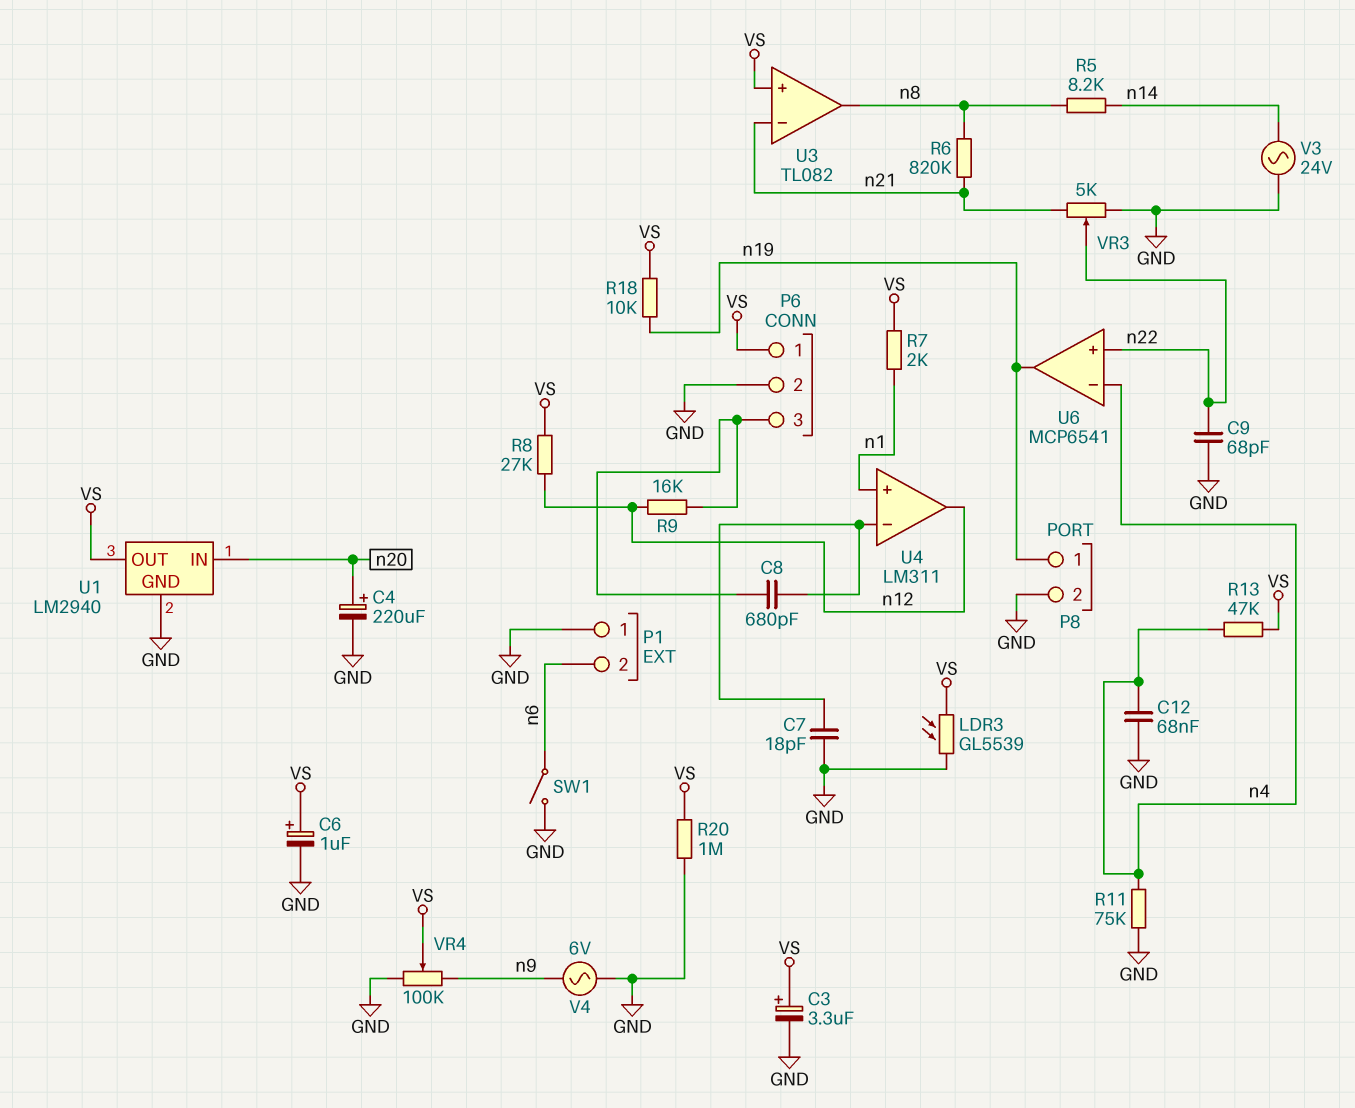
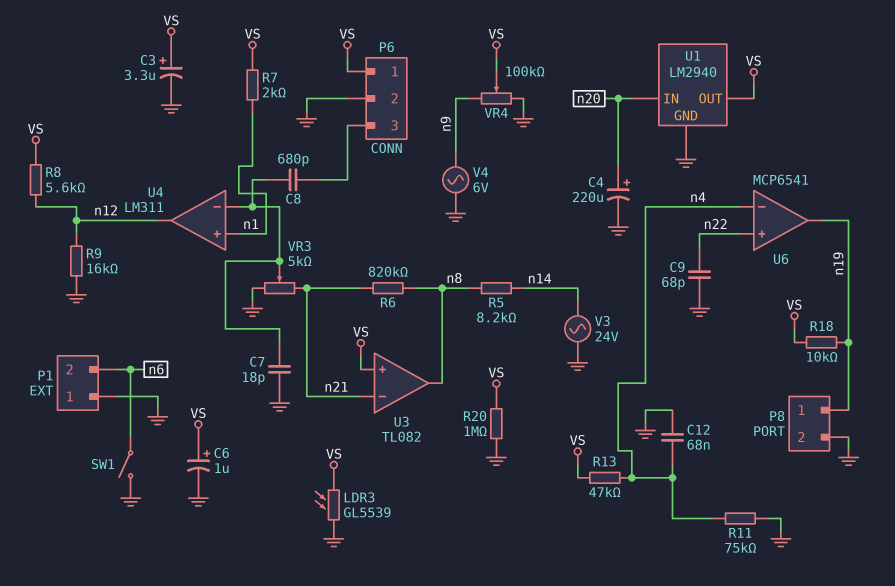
R8: 27k (VS, n12) -> 5.6k (VS, n12)
R9: 16k (P6/3, n12) -> 16k (GND, n12)
VR3: 5k (GND, n21, wiper n22) -> 5k (GND, n21, wiper U4/in-)

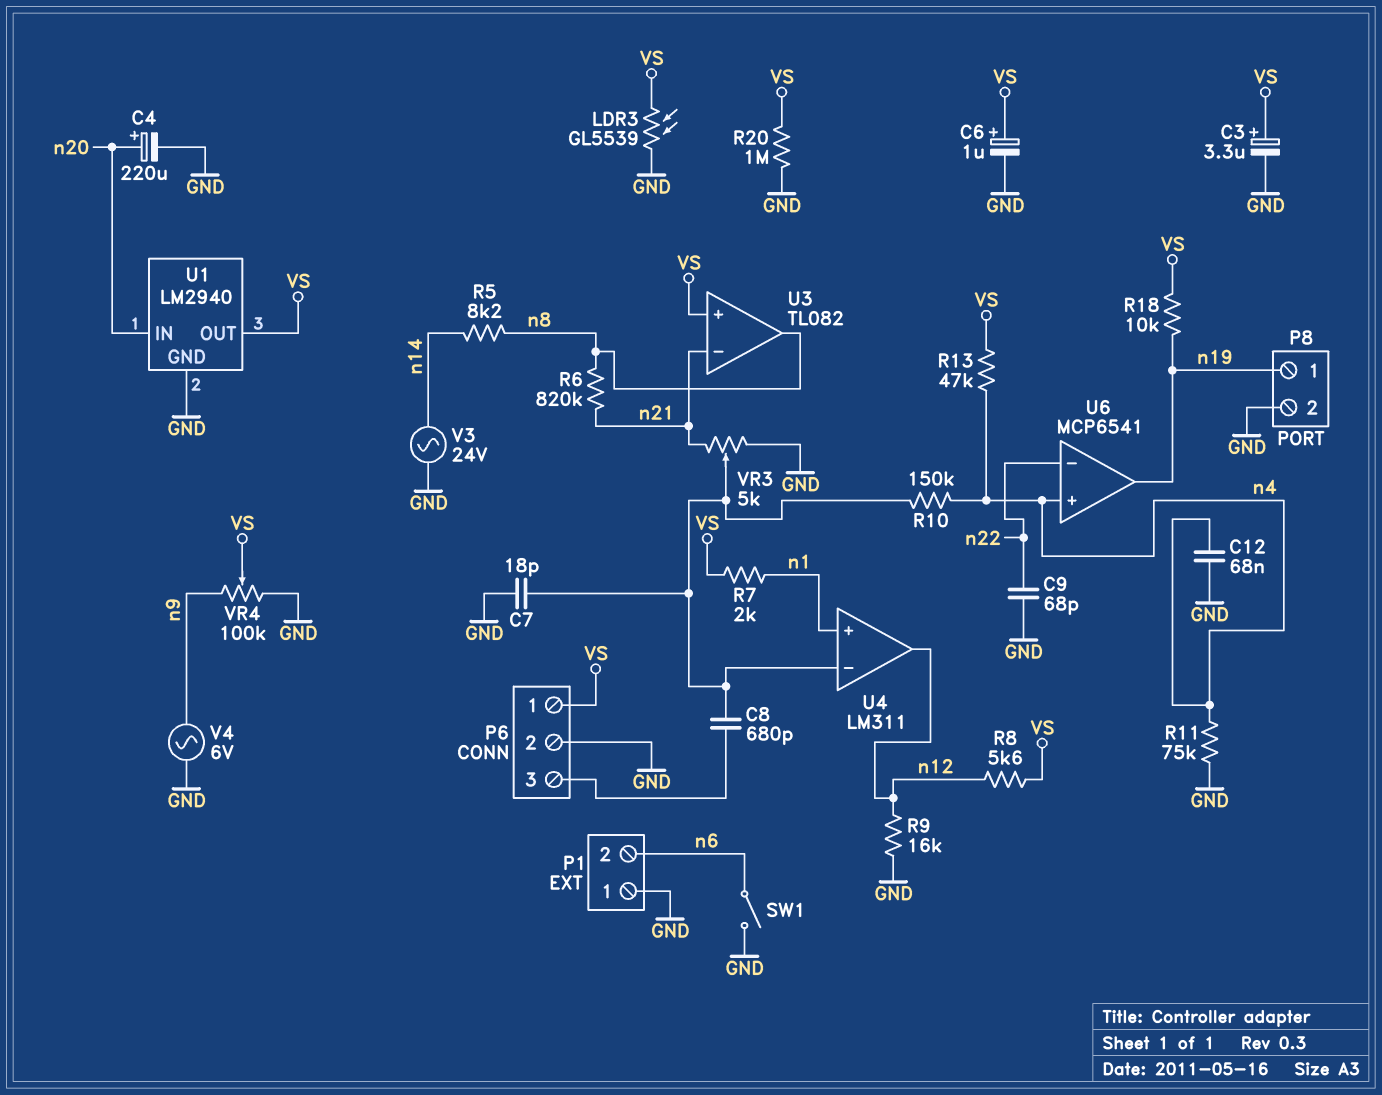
R10: none -> 150k (U4/in-, n4)
U6 pin in+: n22 -> n4
U6 pin in-: n4 -> n22

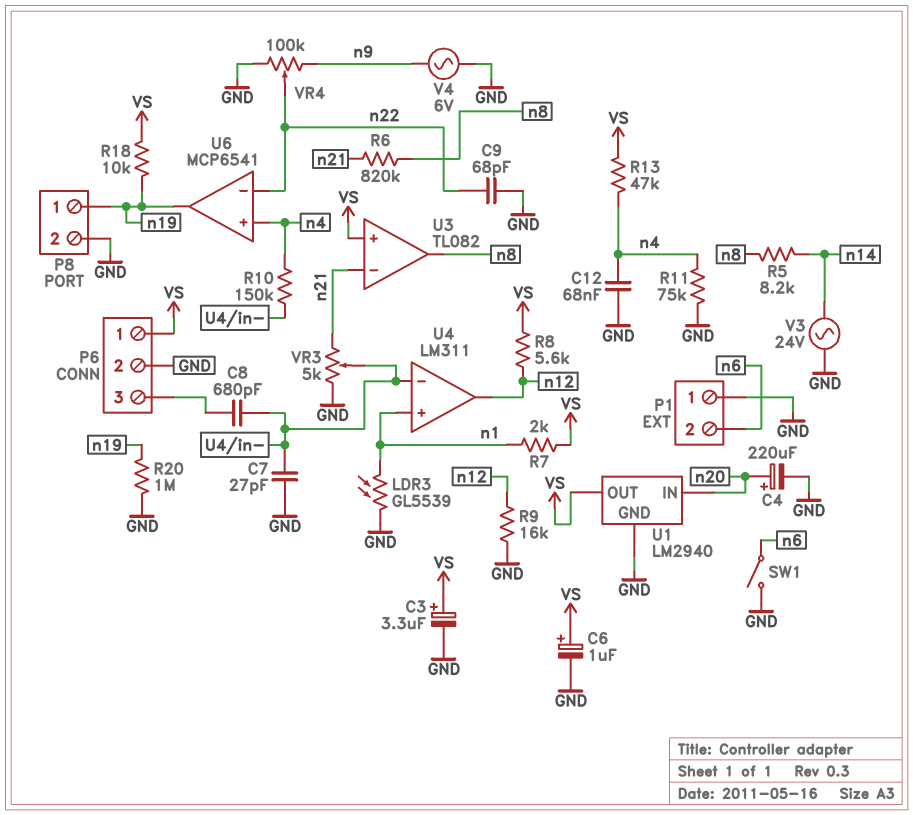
C7: 18pF (GND, U4/in-) -> 27pF (GND, U4/in-)
LDR3: GL5539 (GND, VS) -> GL5539 (GND, n1)
R20: 1M (GND, VS) -> 1M (GND, n19)
VR4: 100k (GND, n9, wiper VS) -> 100k (GND, n9, wiper n22)

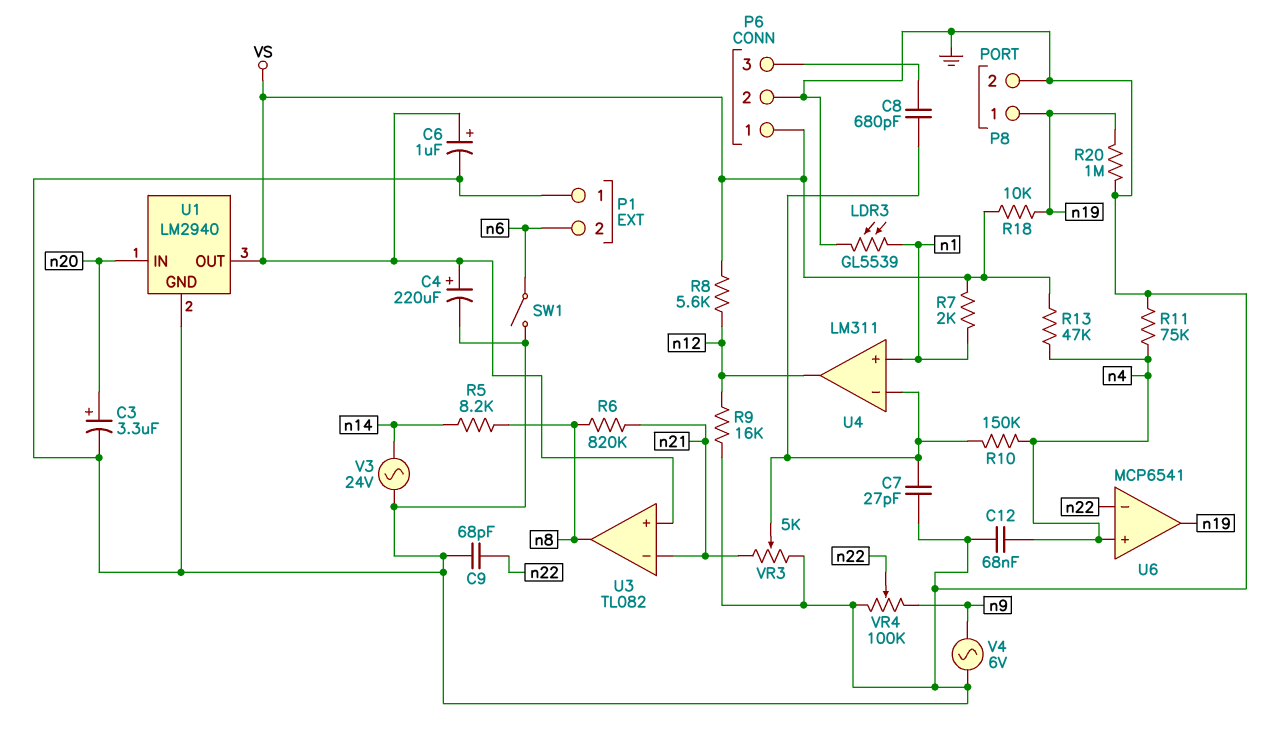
C3: 3.3uF (plus VS, minus GND) -> 3.3uF (plus n20, minus GND)
C4: 220uF (plus n20, minus GND) -> 220uF (plus VS, minus GND)

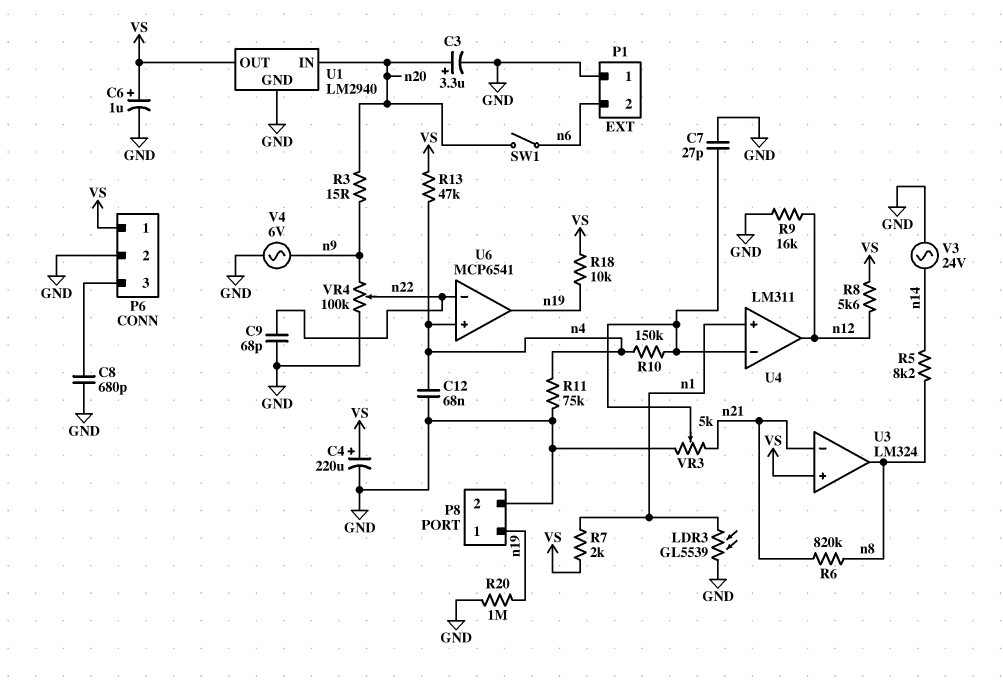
C8: 680pF (P6/3, U4/in-) -> 680pF (GND, P6/3)
R3: none -> 15 (n9, n20)
SW1: switch (GND, n6) -> switch (n6, n20)
U3: TL082 -> LM324

